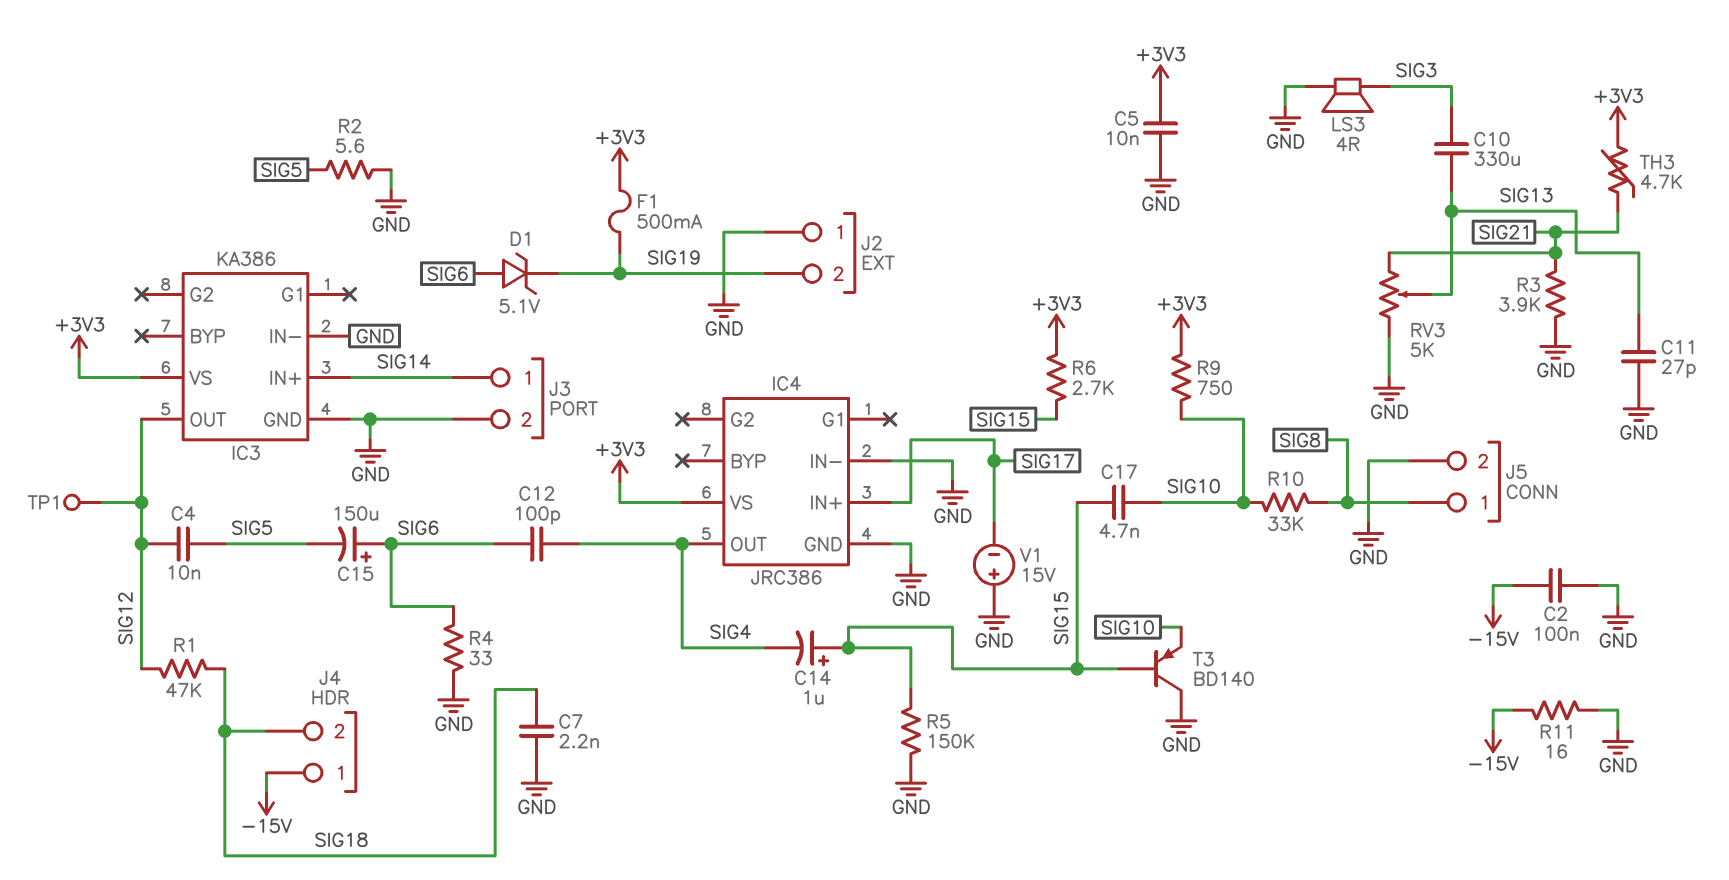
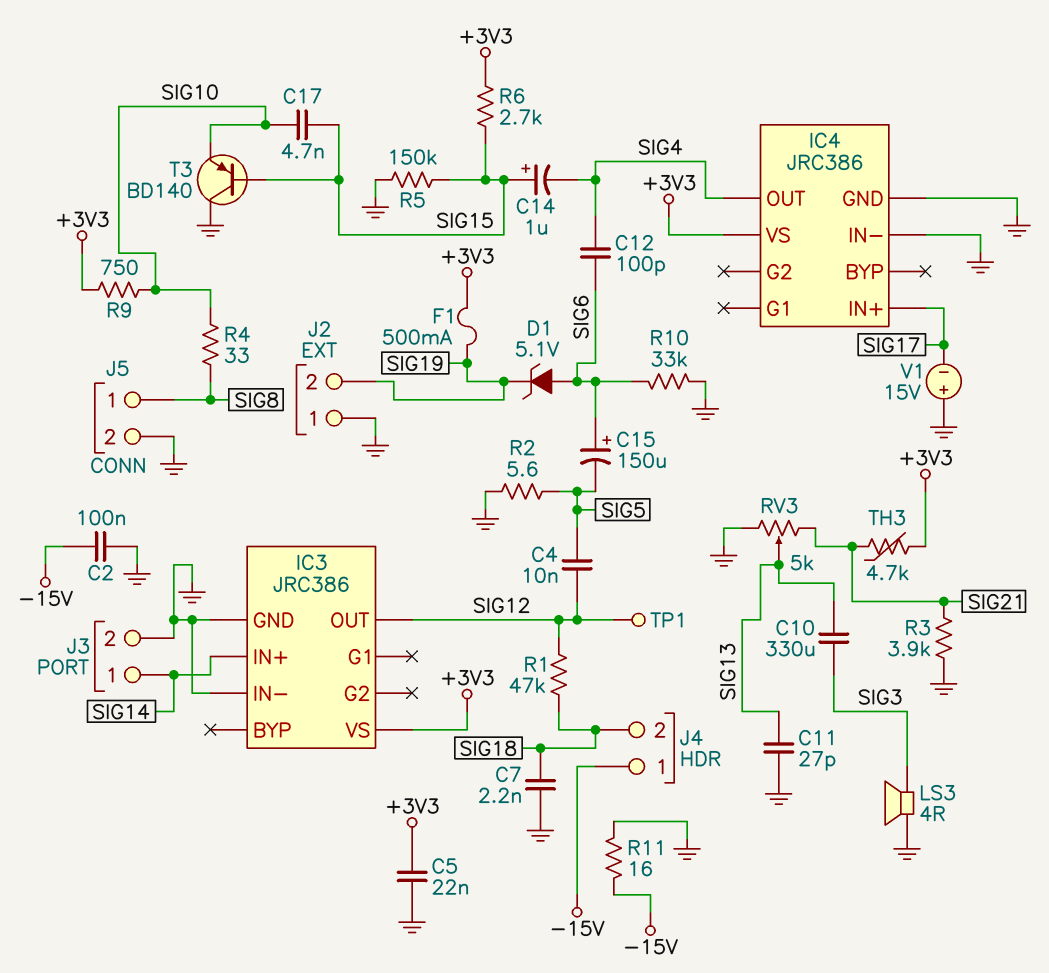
C5: 10nF (+3V3, GND) -> 22nF (+3V3, GND)
IC3: KA386 -> JRC386
R4: 33 (GND, SIG6) -> 33 (SIG8, SIG10)
R10: 33k (SIG8, SIG10) -> 33k (GND, SIG6)

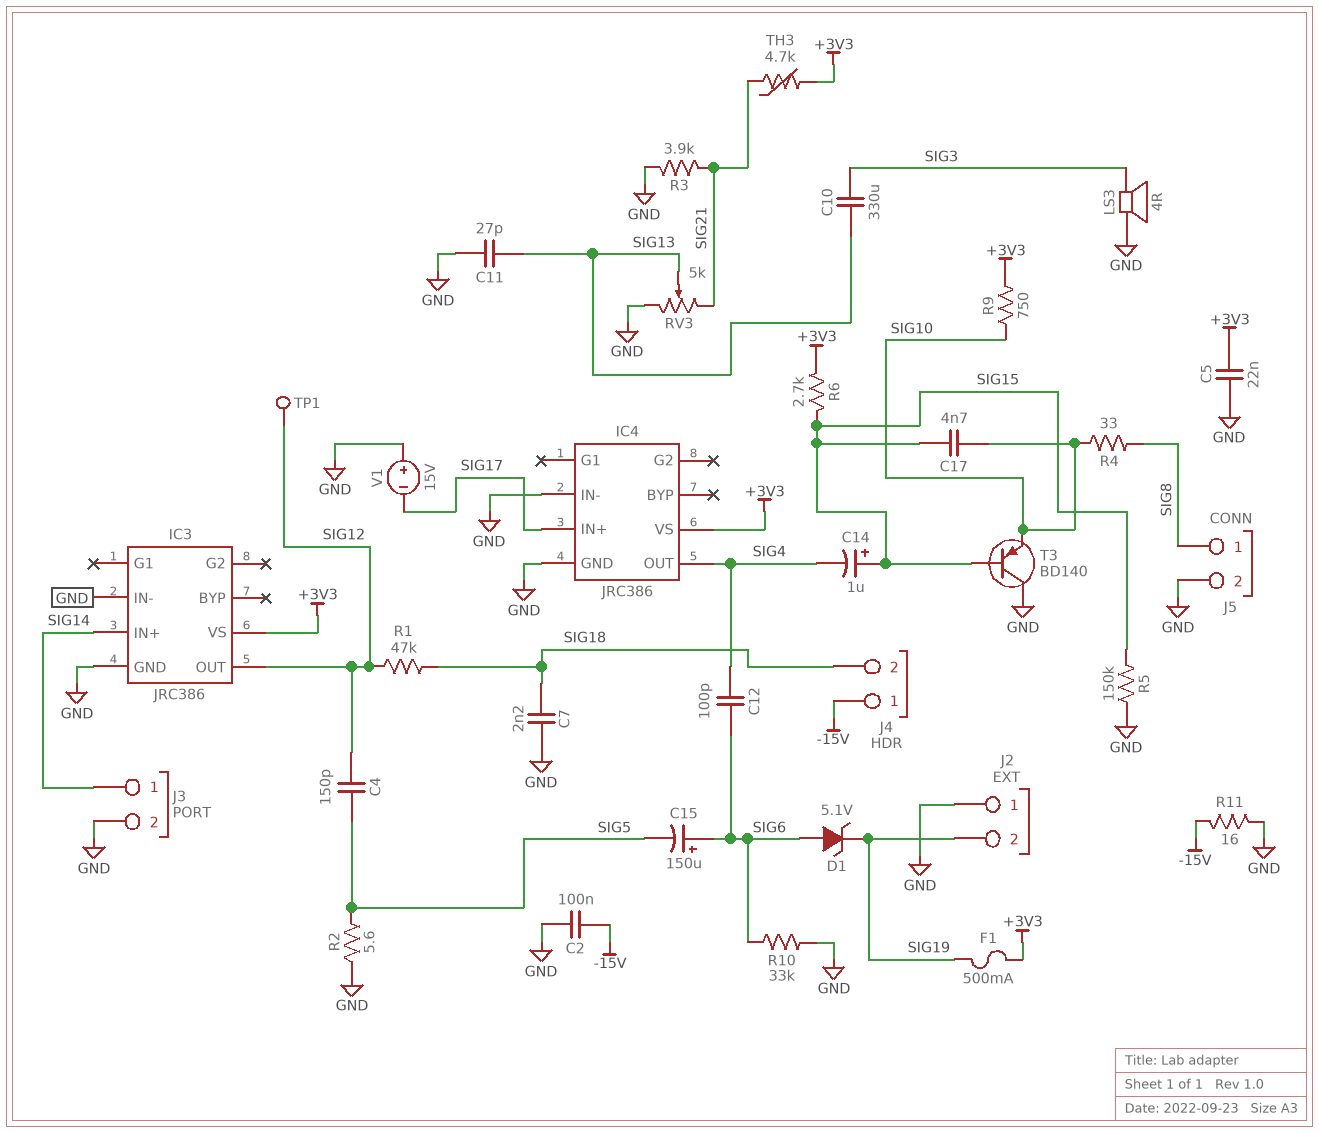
C4: 10nF (SIG5, SIG12) -> 150pF (SIG5, SIG12)

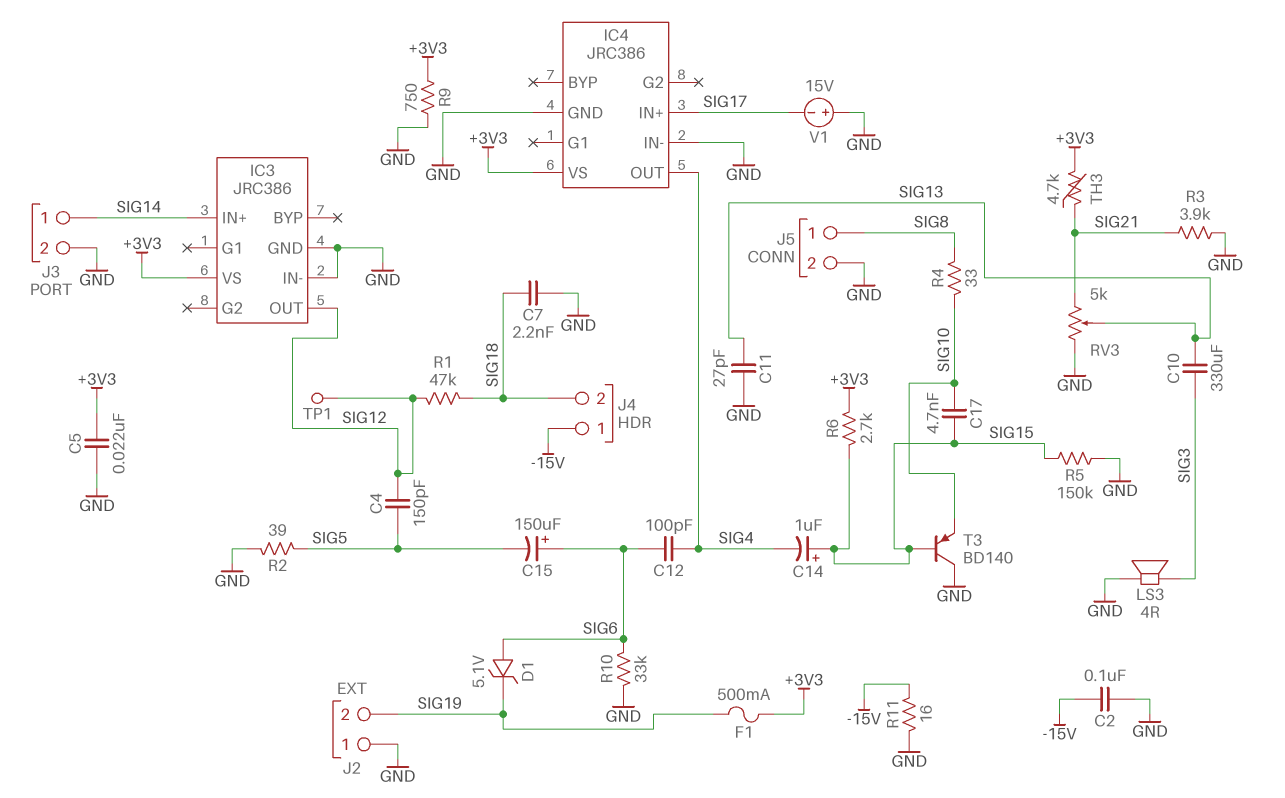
R2: 5.6 (GND, SIG5) -> 39 (GND, SIG5)
R9: 750 (+3V3, SIG10) -> 750 (+3V3, GND)

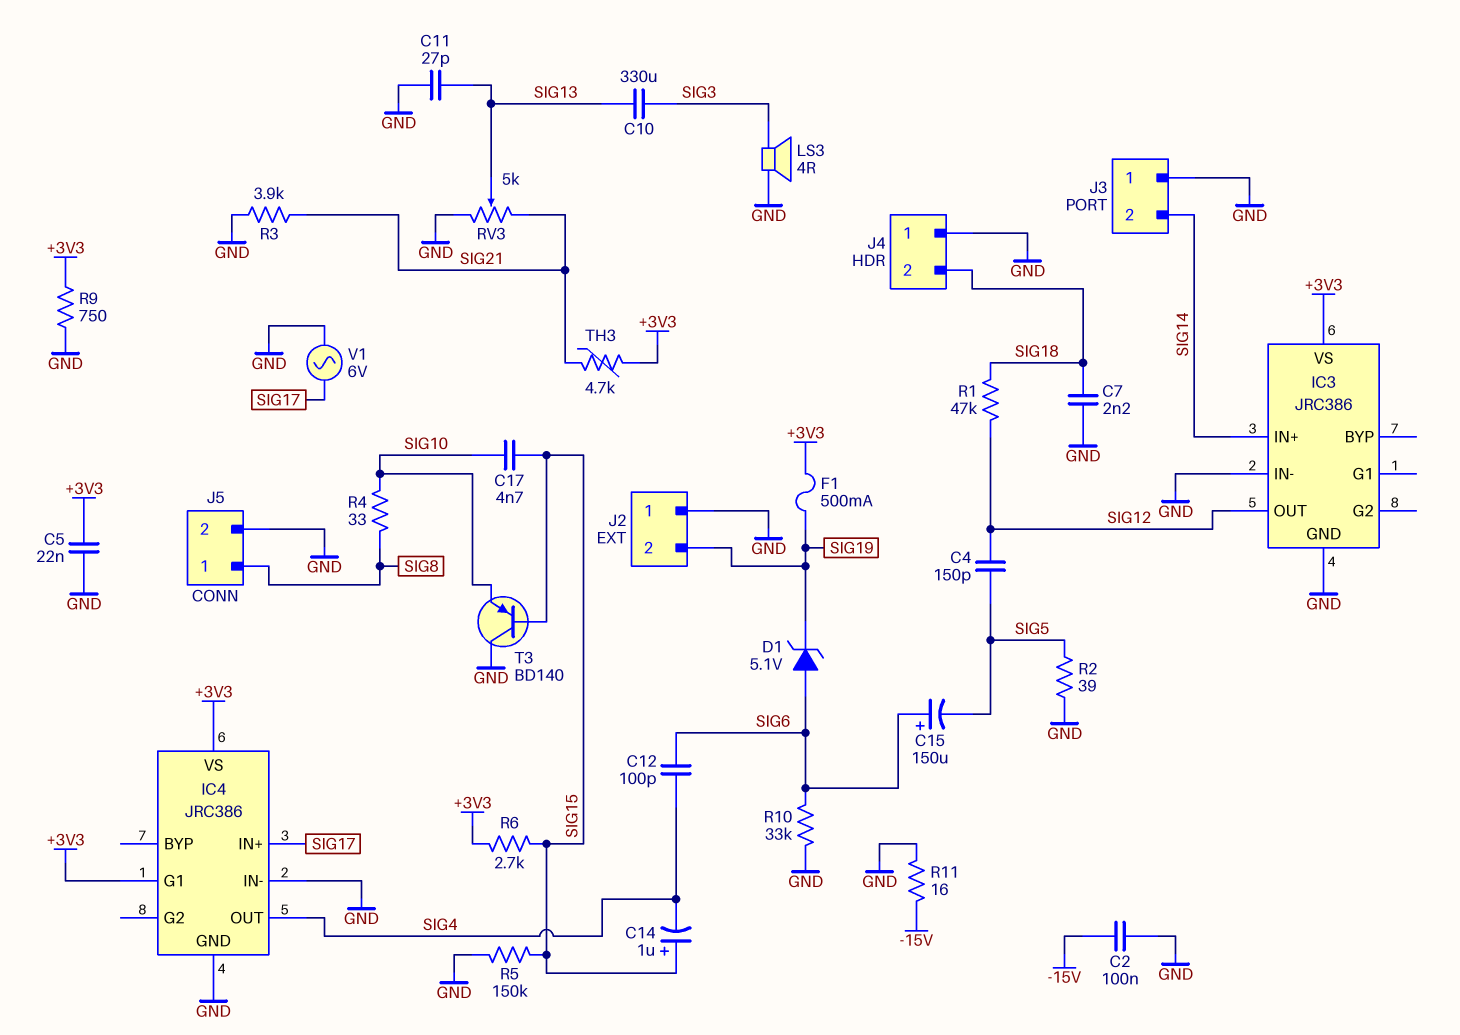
IC4 pin G1: none -> +3V3
J3 pin 1: SIG14 -> GND
J3 pin 2: GND -> SIG14
J4 pin 1: -15V -> GND
TP1: test point (SIG12) -> none
V1: 15V (plus GND, minus SIG17) -> AC 6V (GND, SIG17)

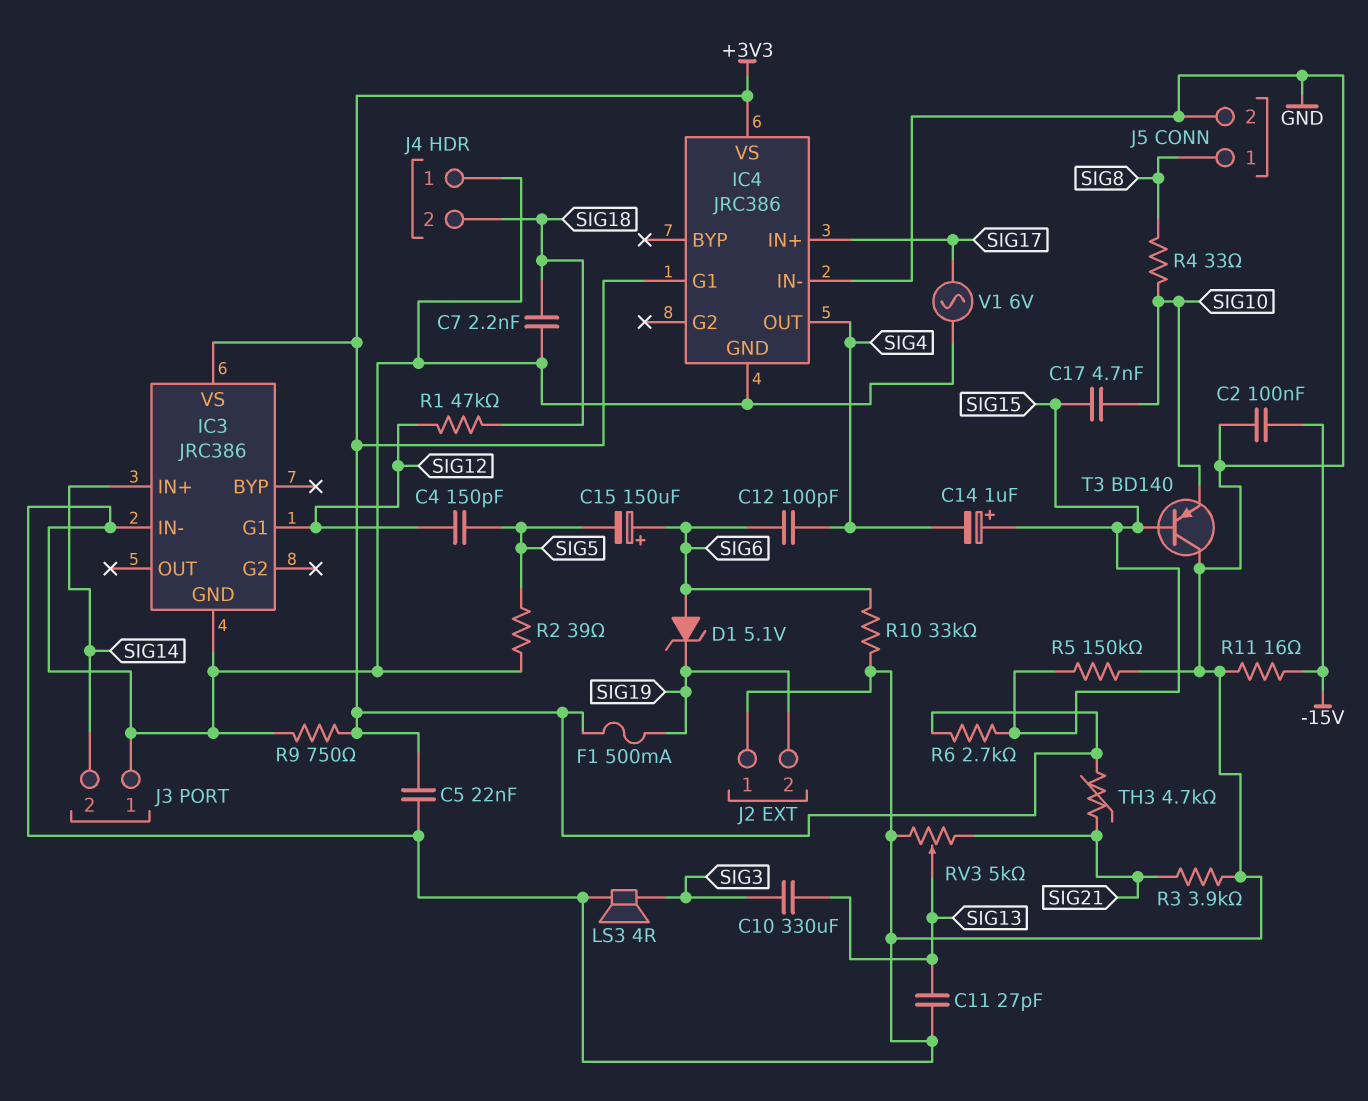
IC3 pin G1: none -> SIG12
IC3 pin OUT: SIG12 -> none

